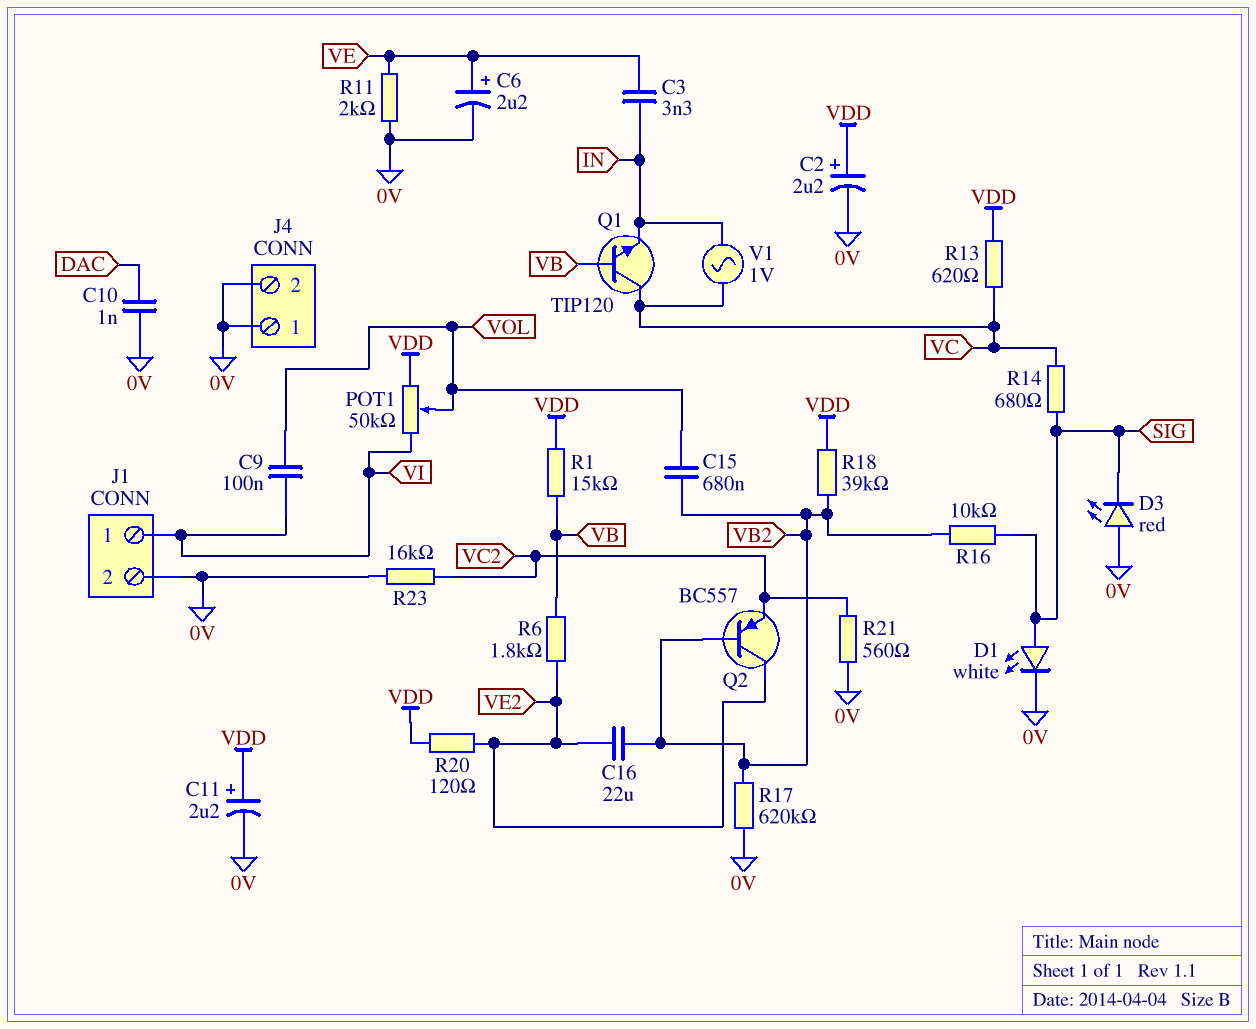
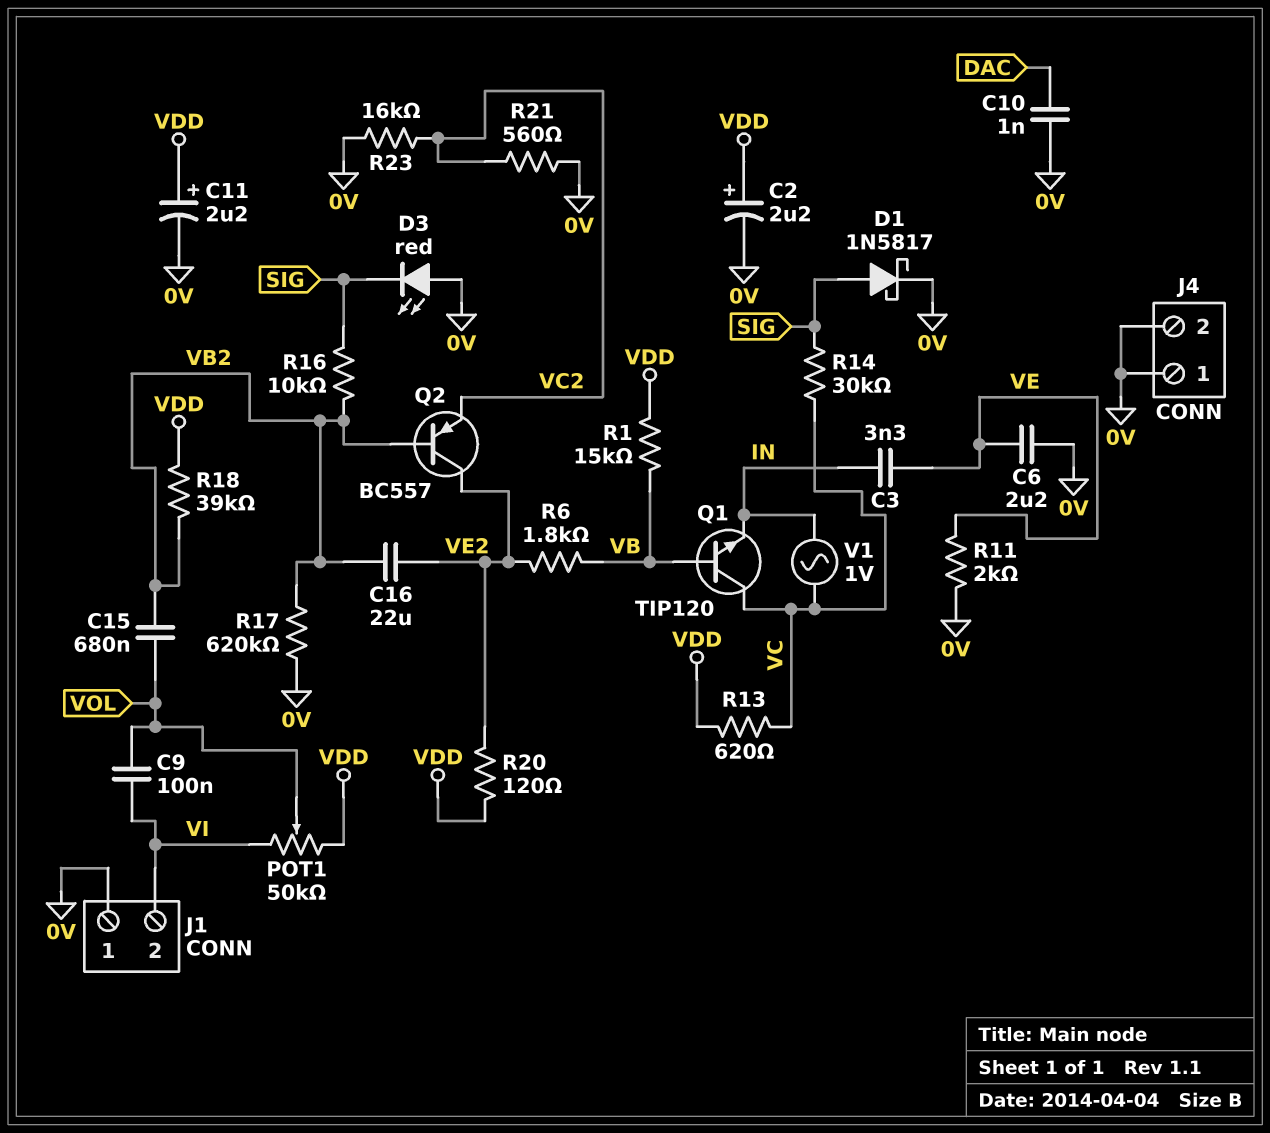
C6: 2.2uF (plus VE, minus 0V) -> 2.2uF (0V, VE)
D1: LED white (A SIG, K 0V) -> schottky 1N5817 (A SIG, K 0V)
J1 pin 1: VI -> 0V
J1 pin 2: 0V -> VI
R14: 680 (SIG, VC) -> 30k (SIG, VC)

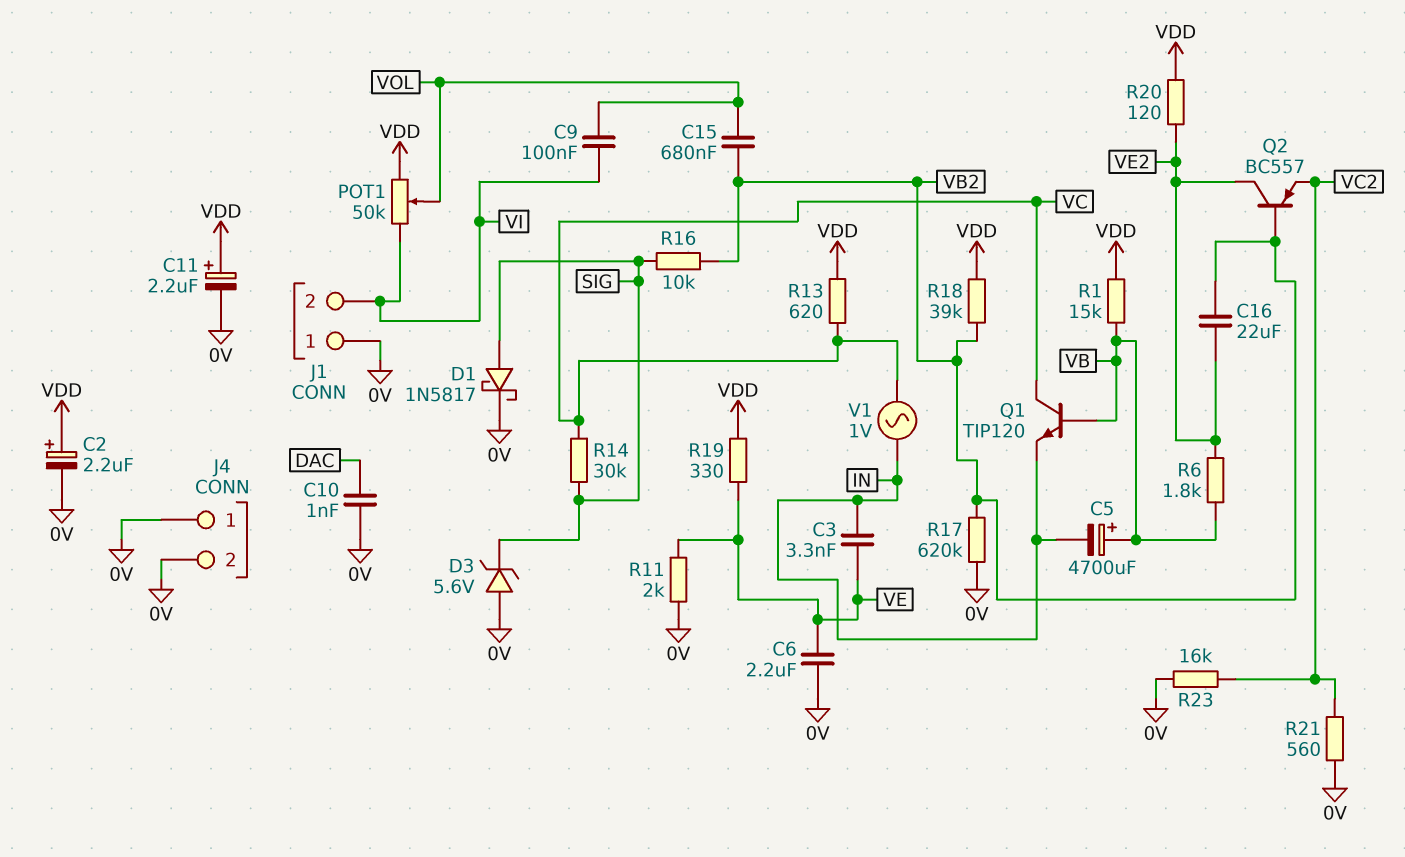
C5: none -> 4700uF (plus VB, minus IN)
D3: LED red (A 0V, K SIG) -> zener 5.6V (A 0V, K SIG)
R19: none -> 330 (VDD, VE)

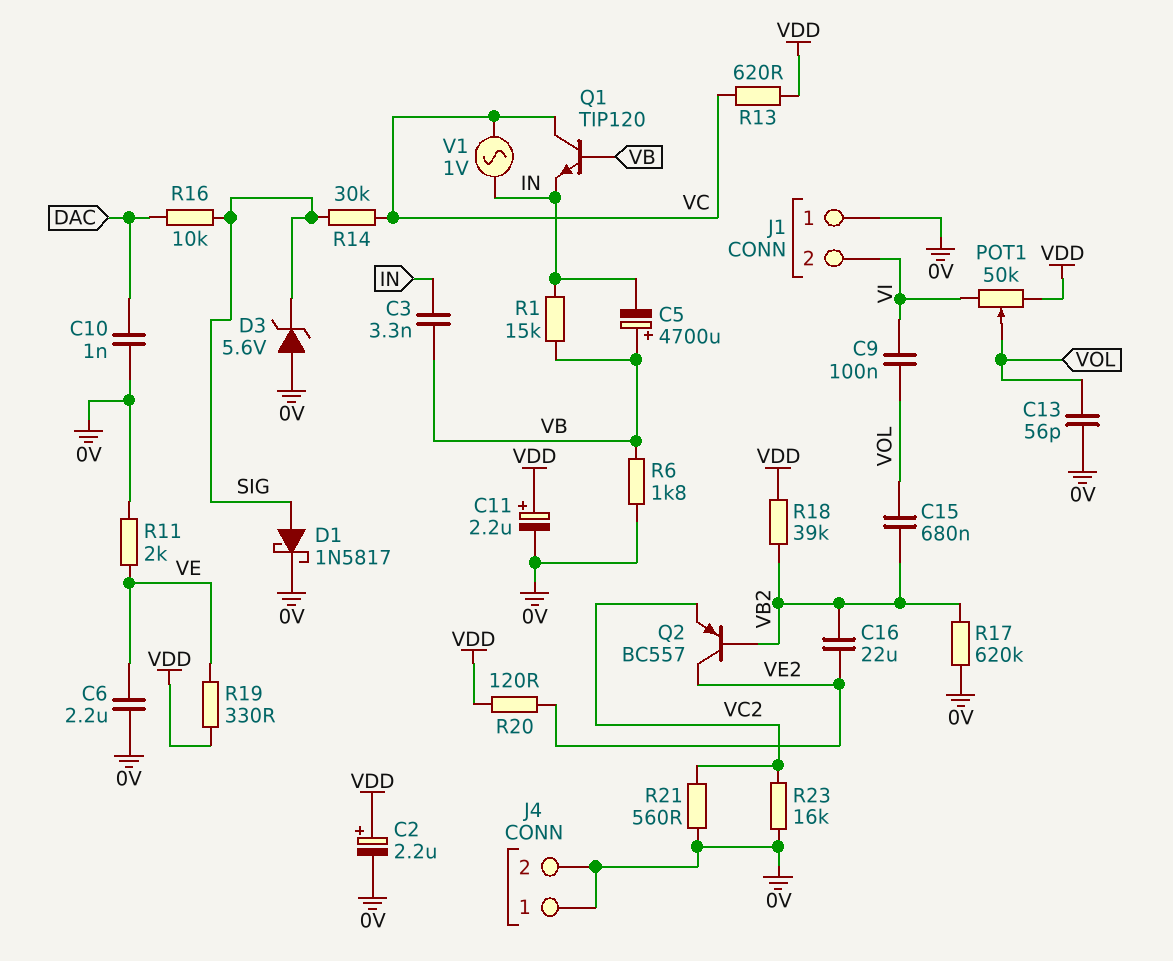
C3: 3.3nF (IN, VE) -> 3.3nF (IN, VB)
C13: none -> 56pF (0V, VOL)
R1: 15k (VB, VDD) -> 15k (IN, VB)
R6: 1.8k (VB, VE2) -> 1.8k (0V, VB)
R16: 10k (SIG, VB2) -> 10k (DAC, SIG)

